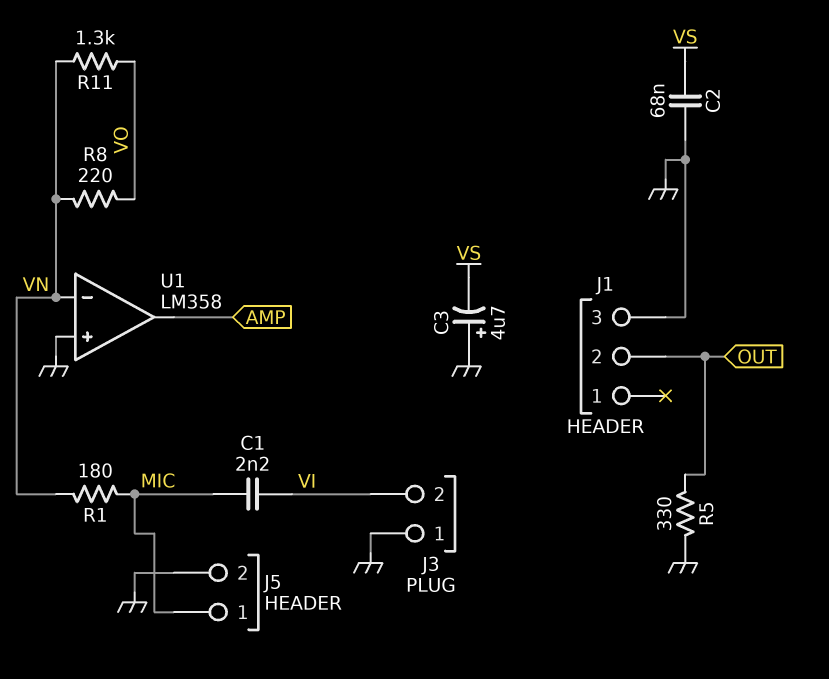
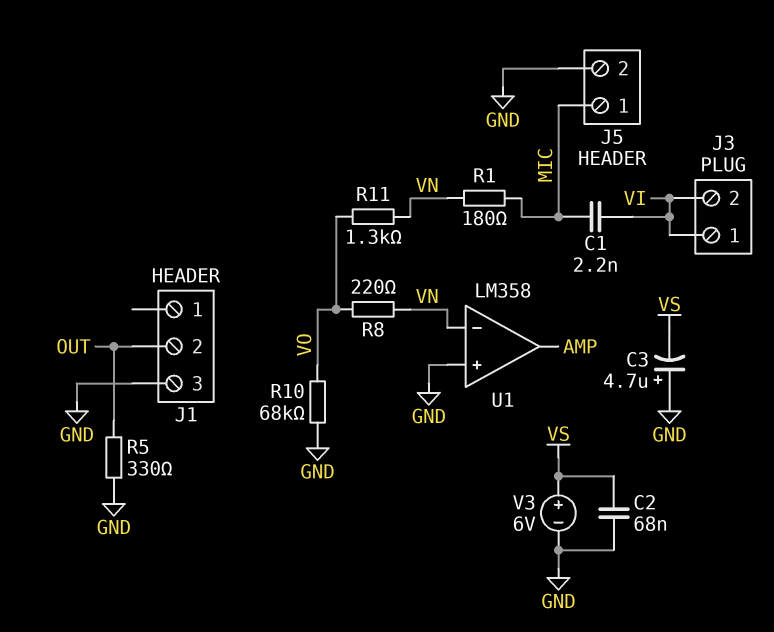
J3 pin 1: GND -> VI
R10: none -> 68k (GND, VO)
V3: none -> 6V (plus VS, minus GND)

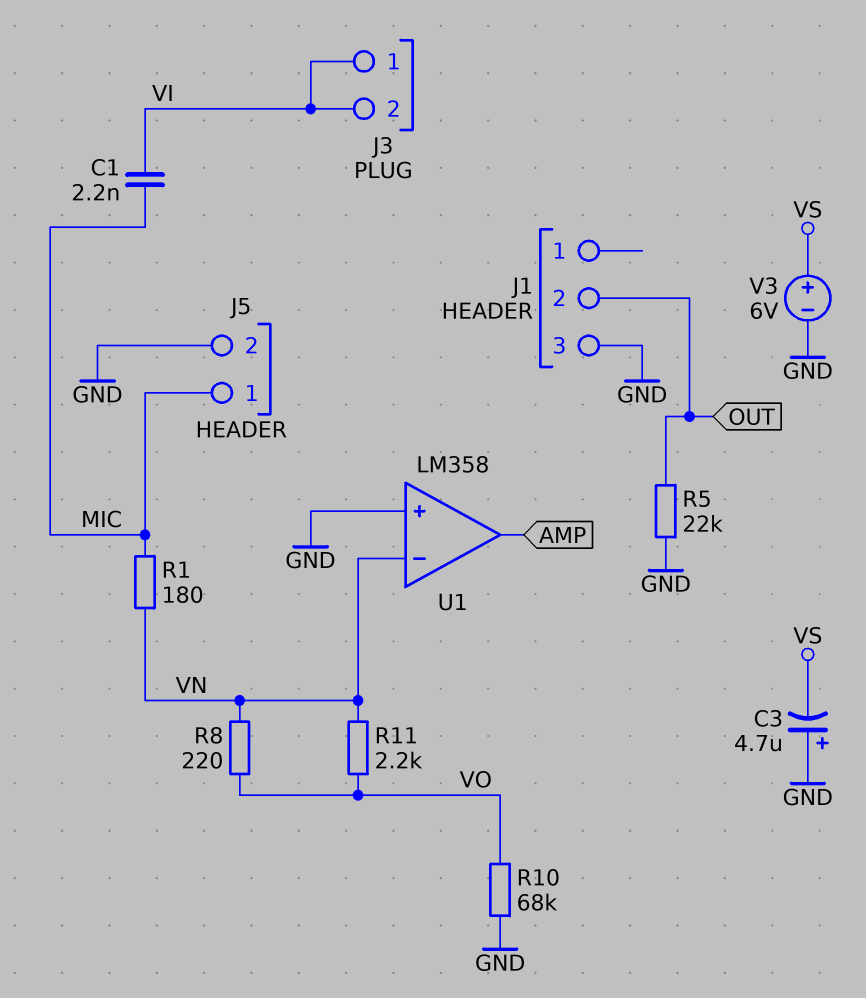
C2: 68nF (GND, VS) -> none
R5: 330 (GND, OUT) -> 22k (GND, OUT)
R11: 1.3k (VN, VO) -> 2.2k (VN, VO)

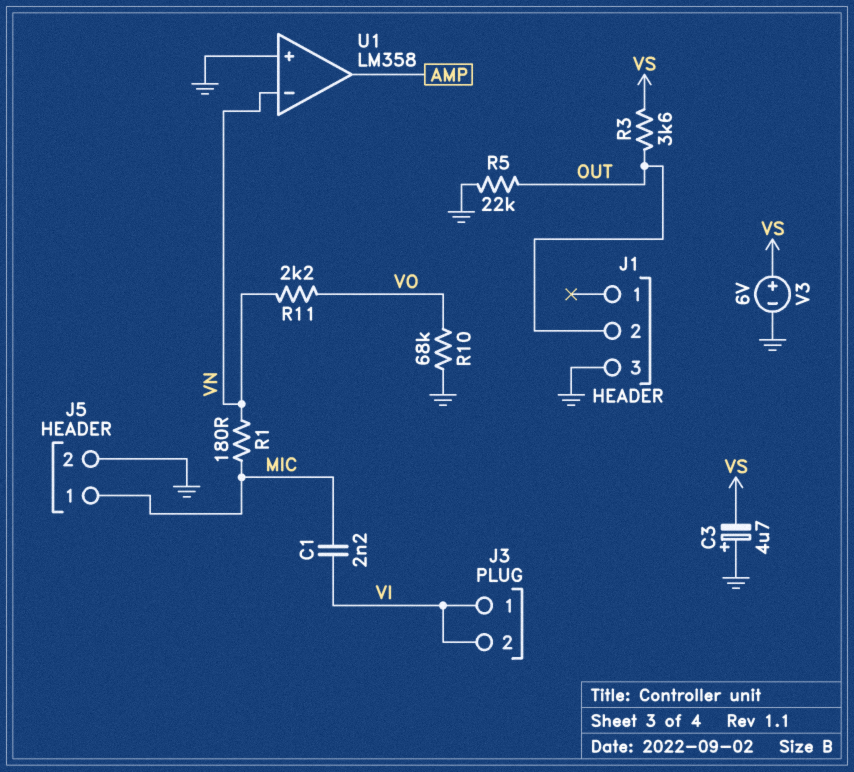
R3: none -> 3.6k (OUT, VS)
R8: 220 (VN, VO) -> none

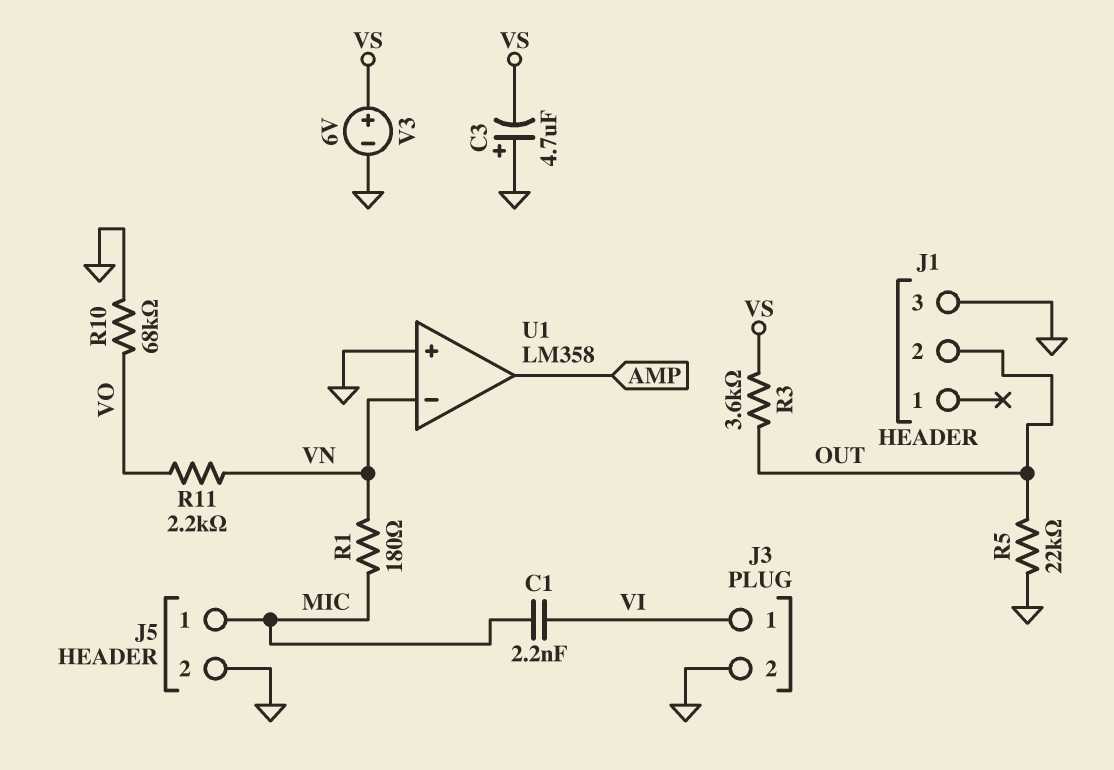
J3 pin 2: VI -> GND

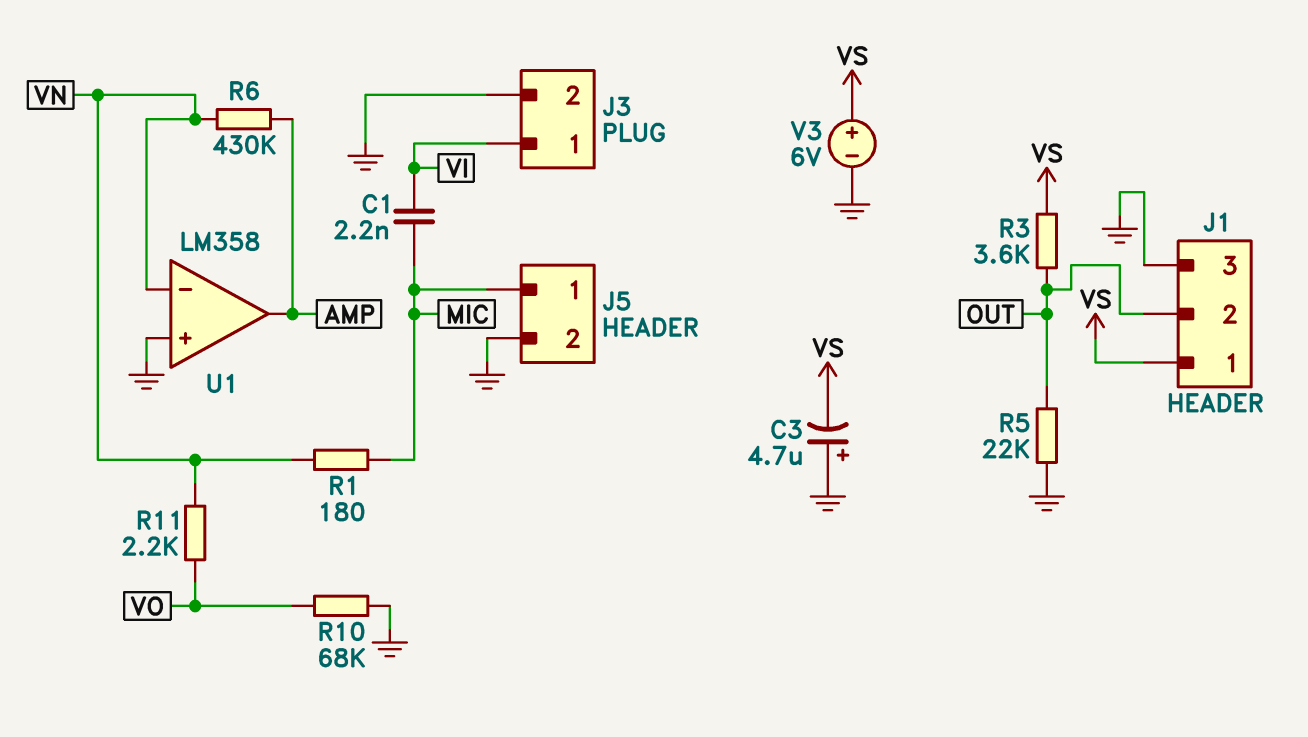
J1 pin 1: none -> VS
R6: none -> 430k (AMP, VN)

